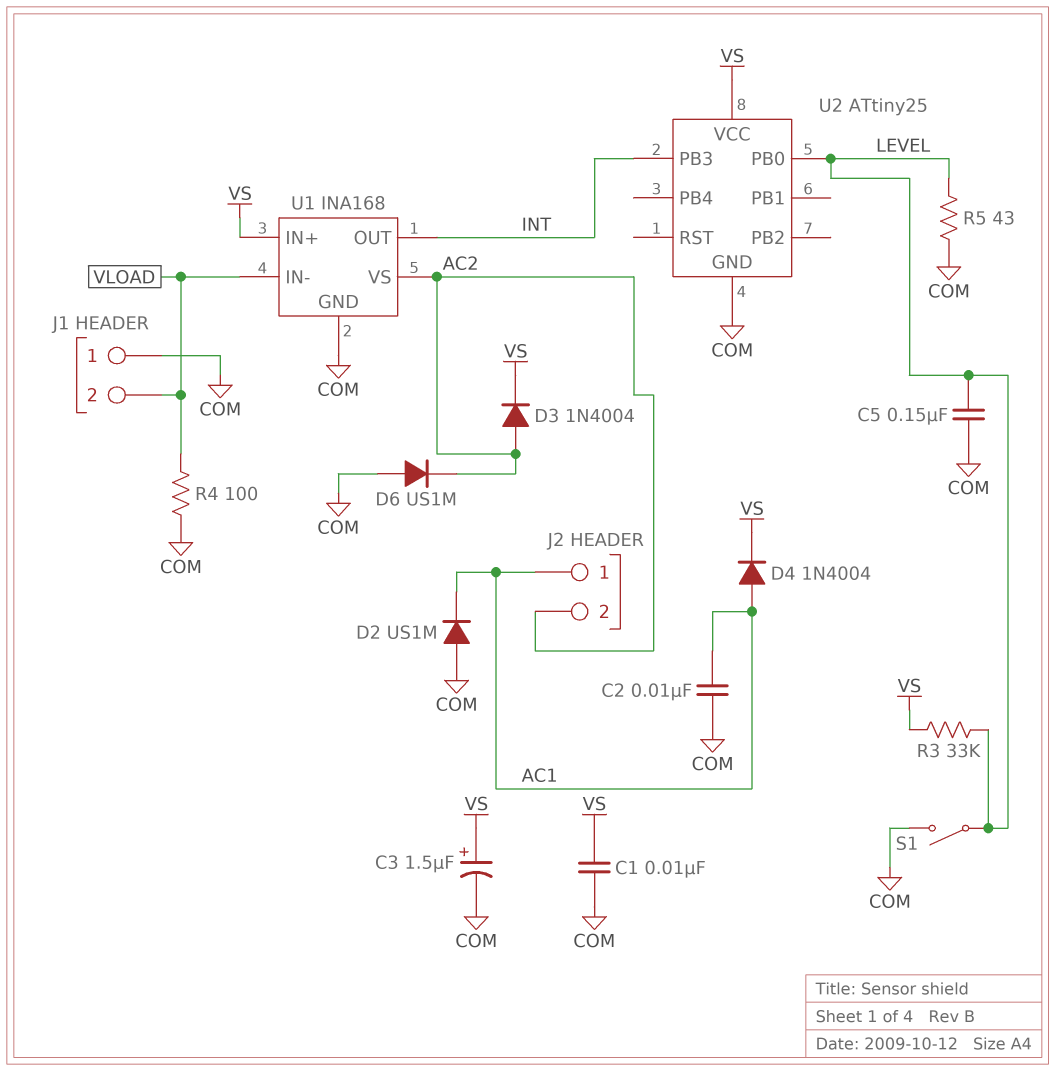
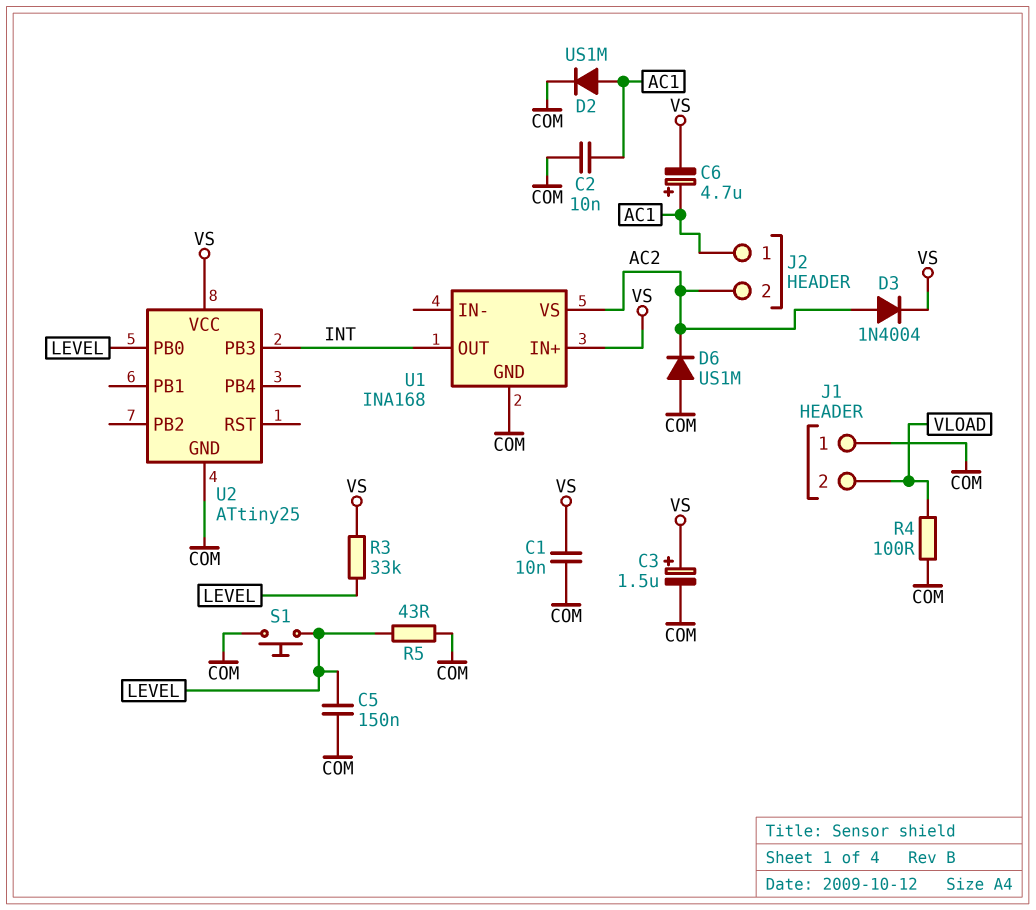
C6: none -> 4.7uF (plus AC1, minus VS)
D2: diode US1M (A COM, K AC1) -> diode US1M (A AC1, K COM)
D4: diode 1N4004 (A AC1, K VS) -> none
S1: switch (COM, LEVEL) -> button (COM, LEVEL)
U1 pin IN-: VLOAD -> none

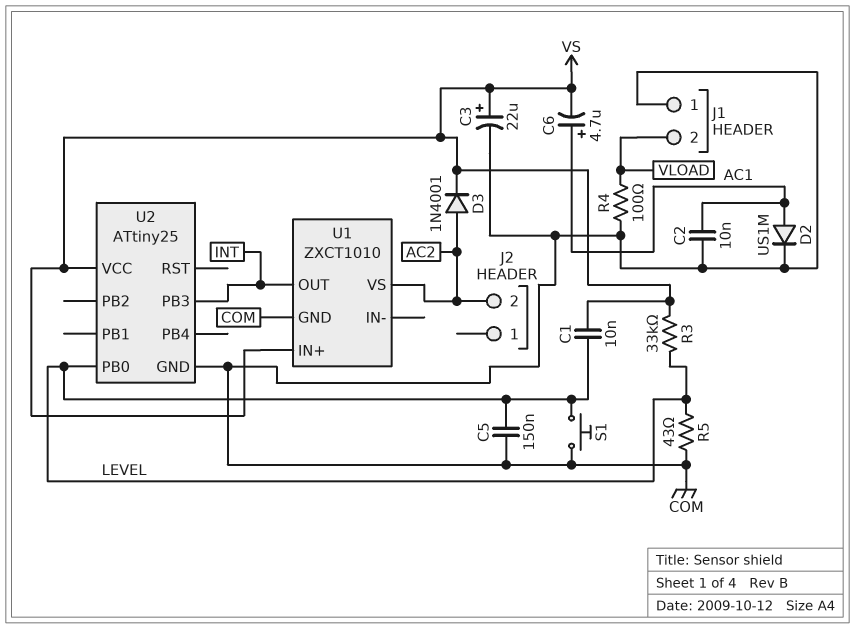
C1: 10nF (COM, VS) -> 10nF (LEVEL, VS)
C3: 1.5uF (plus VS, minus COM) -> 22uF (plus VS, minus COM)
D3: diode 1N4004 (A AC2, K VS) -> diode 1N4001 (A AC2, K VS)
D6: diode US1M (A COM, K AC2) -> none
J2 pin 1: AC1 -> none
U1: INA168 -> ZXCT1010

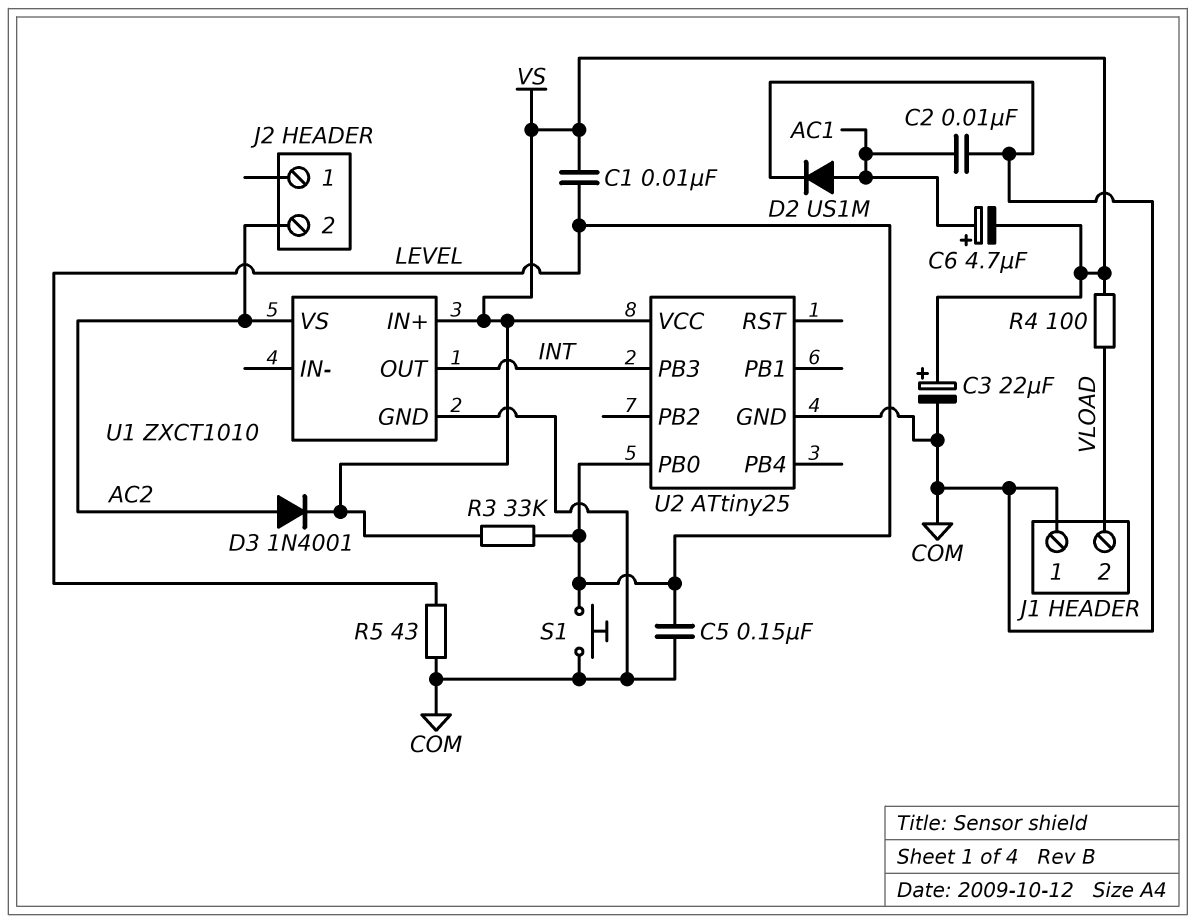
R4: 100 (COM, VLOAD) -> 100 (VLOAD, VS)

